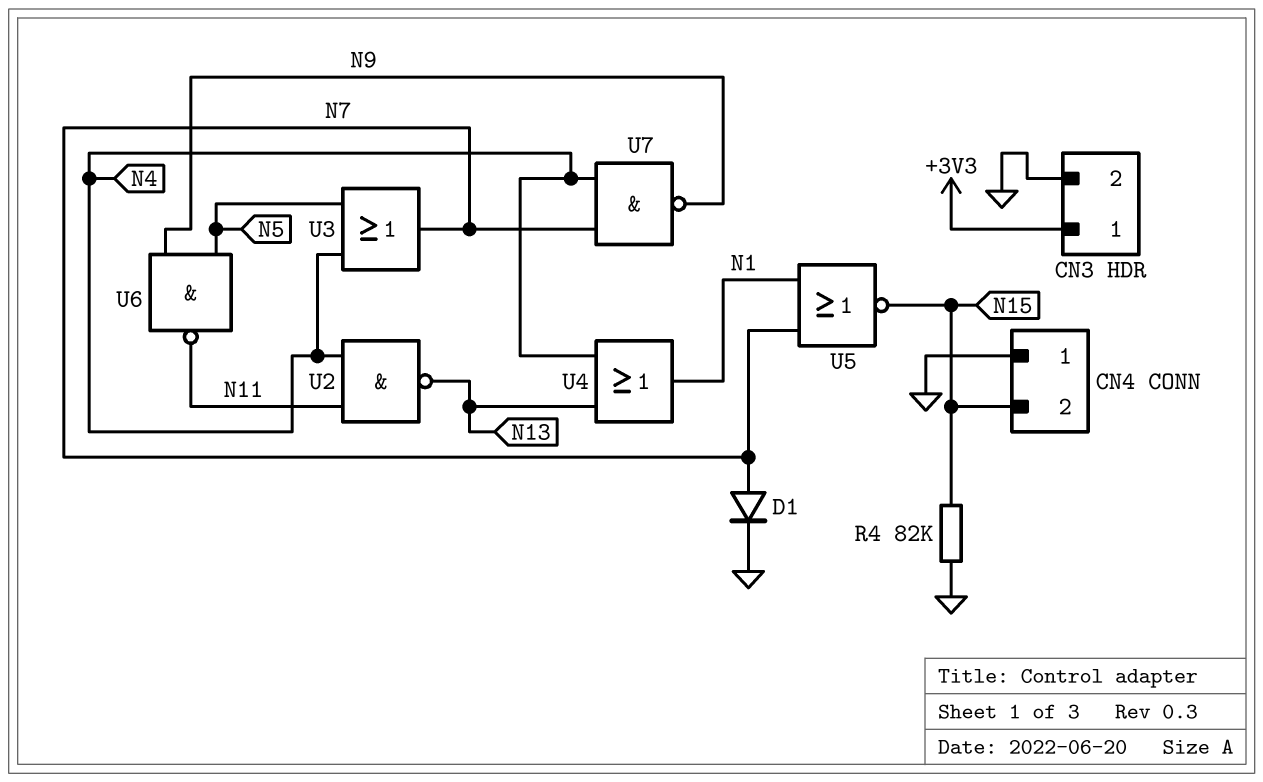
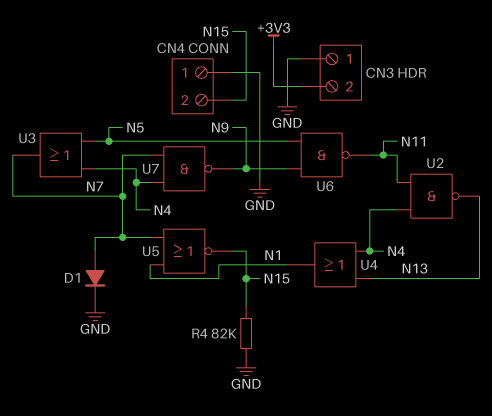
CN3 pin 1: +3V3 -> GND
CN3 pin 2: GND -> +3V3

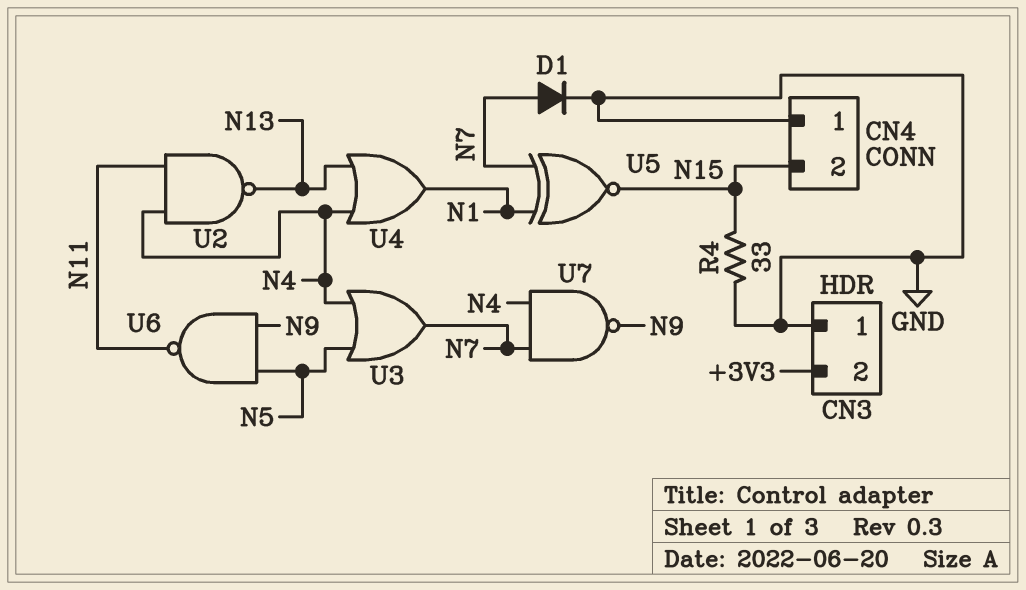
R4: 82k (GND, N15) -> 33 (GND, N15)
U5: NOR (in N1, in N7, out N15) -> XNOR (in N1, in N7, out N15)

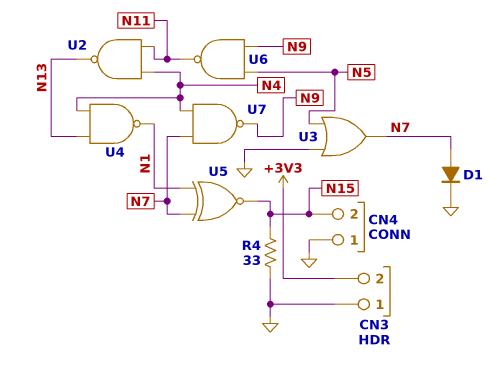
U3: OR (in N4, in N5, out N7) -> OR (in GND, in N5, out N7)
U4: OR (in N4, in N13, out N1) -> NAND (in N4, in N13, out N1)

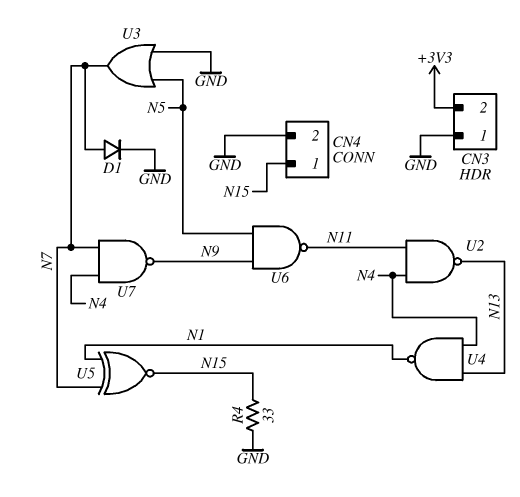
CN4 pin 1: GND -> N15
CN4 pin 2: N15 -> GND

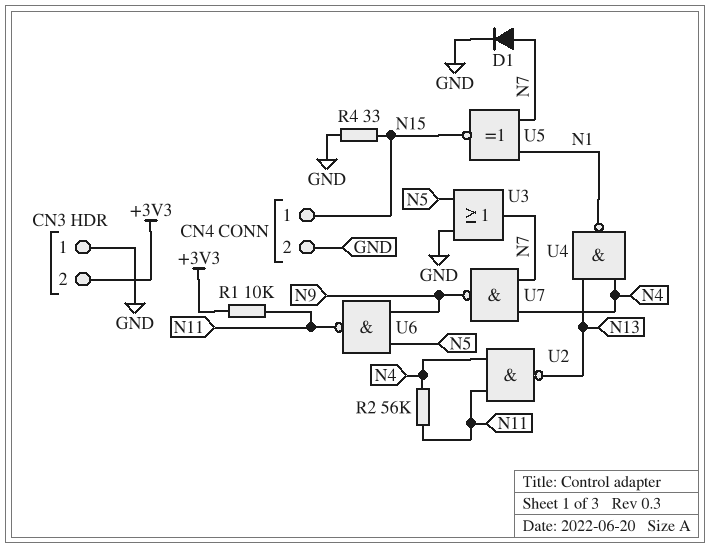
R1: none -> 10k (+3V3, N11)
R2: none -> 56k (N4, N11)

